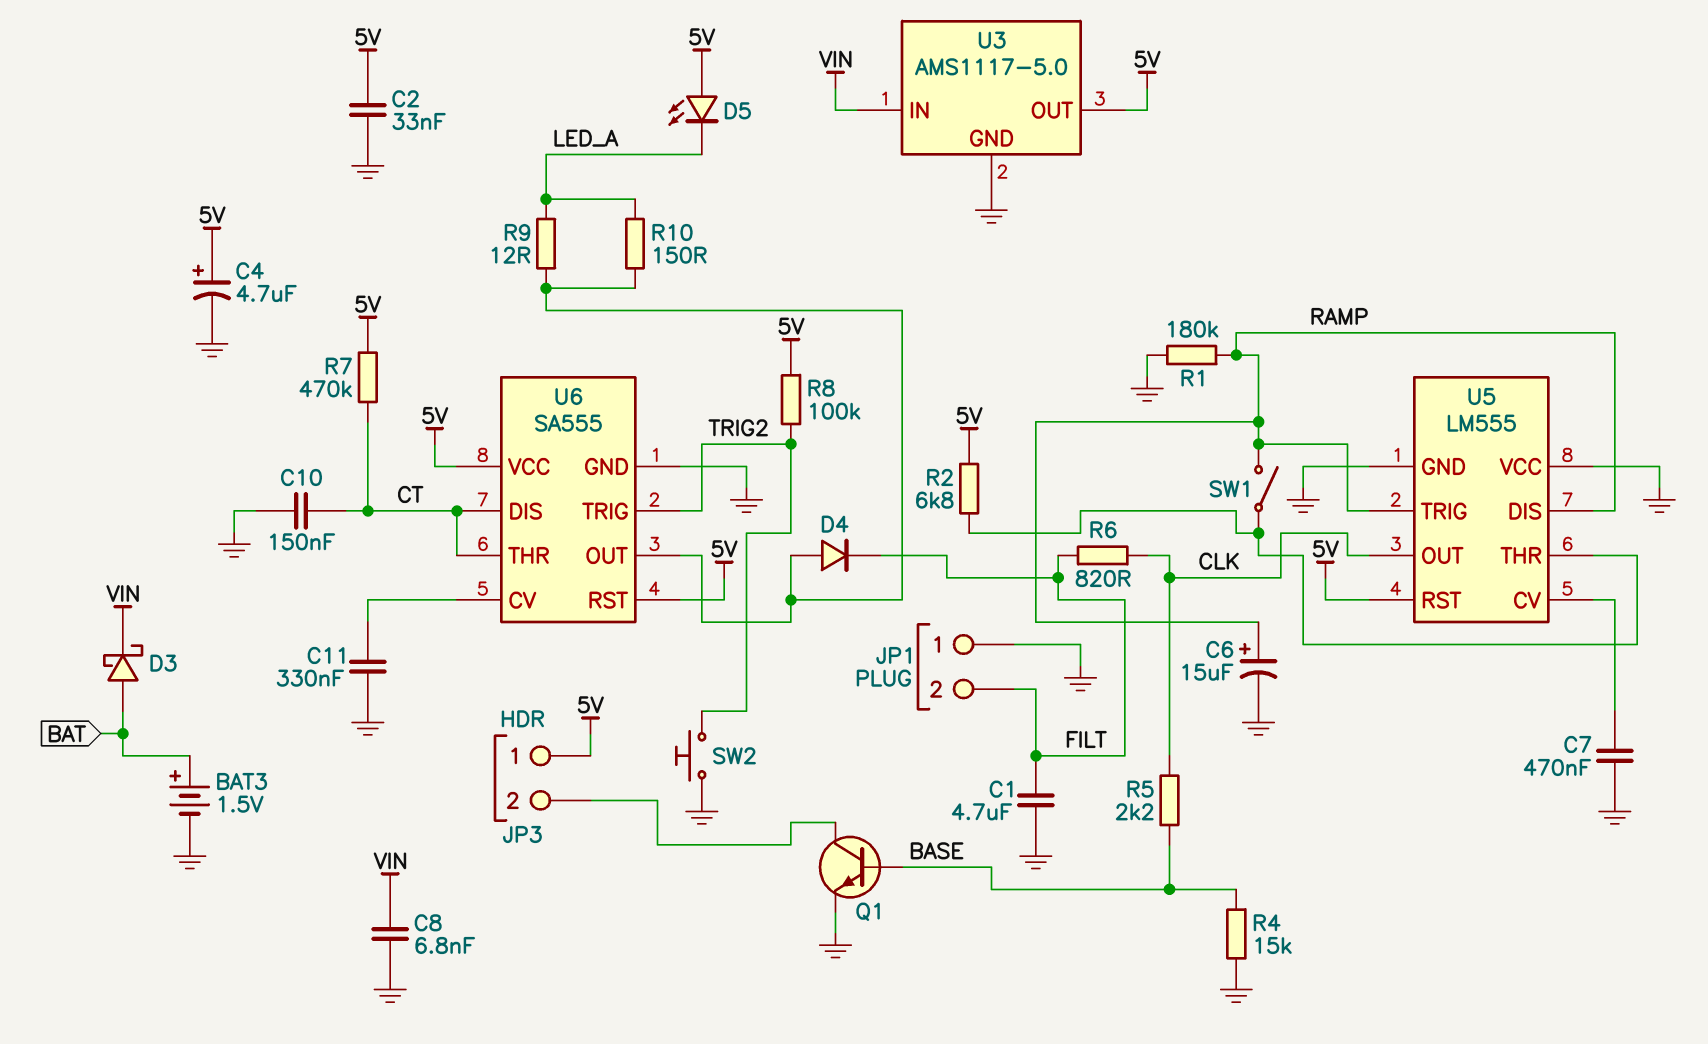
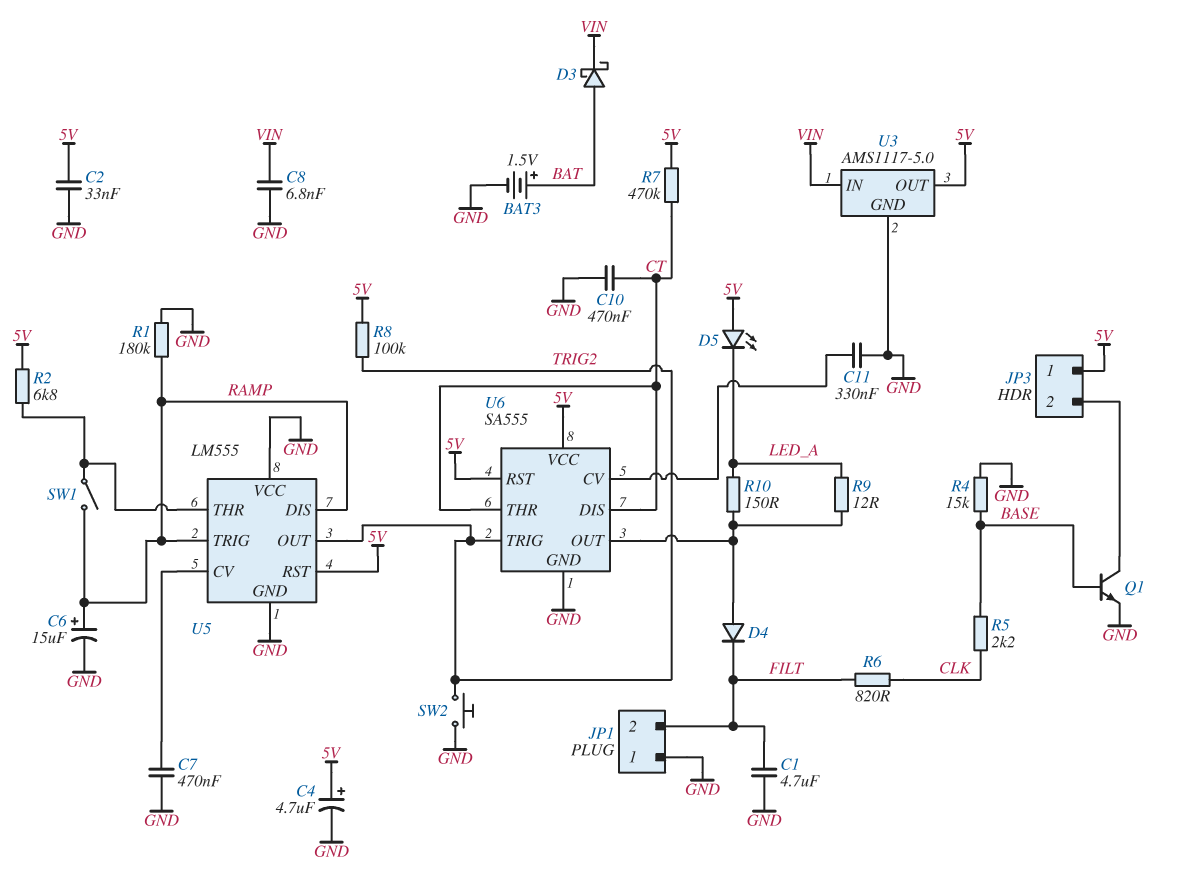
C10: 150nF (CT, GND) -> 470nF (CT, GND)
U5 pin OUT: CLK -> TRIG2

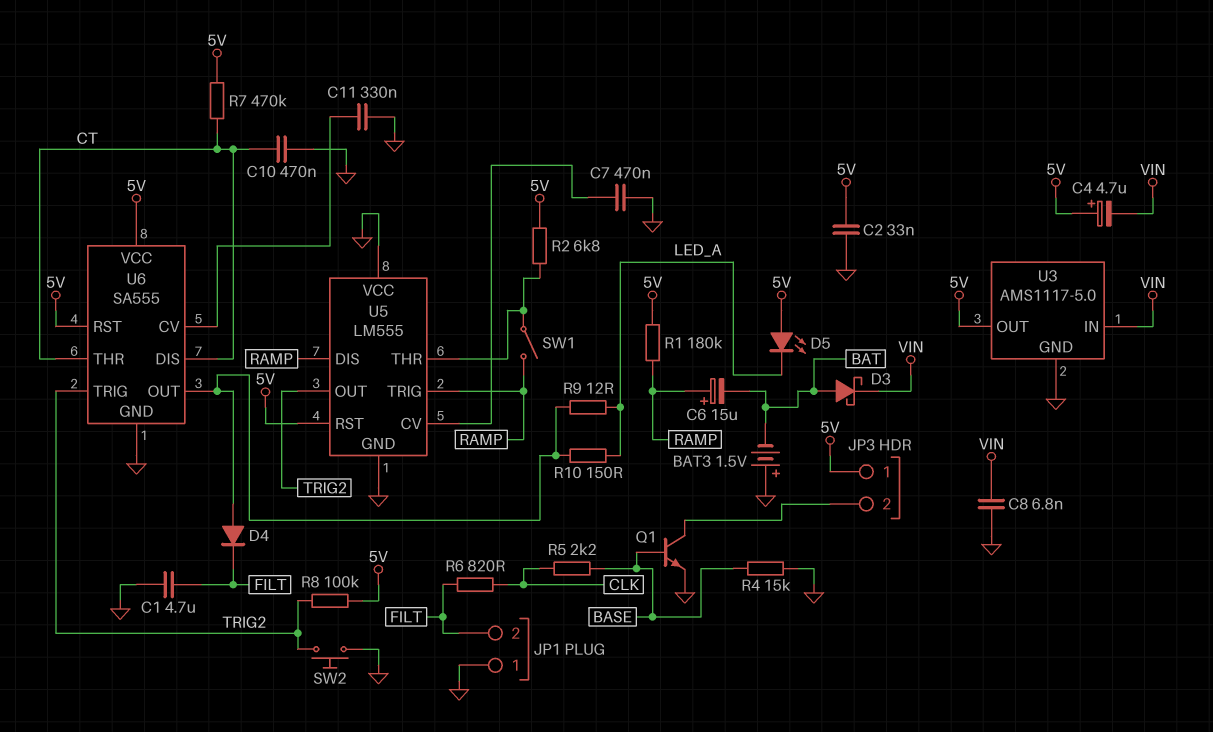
BAT3: 1.5V (plus BAT, minus GND) -> 1.5V (plus GND, minus BAT)
C4: 4.7uF (plus 5V, minus GND) -> 4.7uF (plus 5V, minus VIN)
C6: 15uF (plus RAMP, minus GND) -> 15uF (plus RAMP, minus BAT)
R1: 180k (GND, RAMP) -> 180k (5V, RAMP)

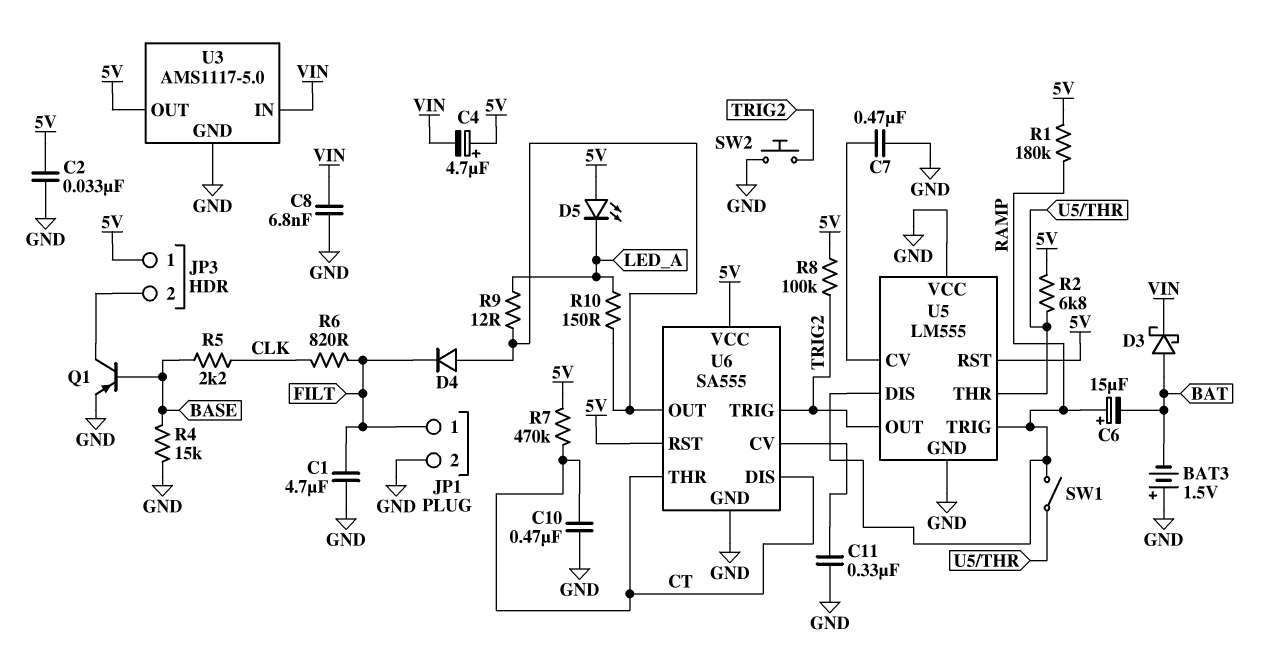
JP1 pin 1: GND -> FILT
JP1 pin 2: FILT -> GND
Q1: NPN (B BASE, C JP3/2, E GND) -> PNP (B BASE, C JP3/2, E GND)

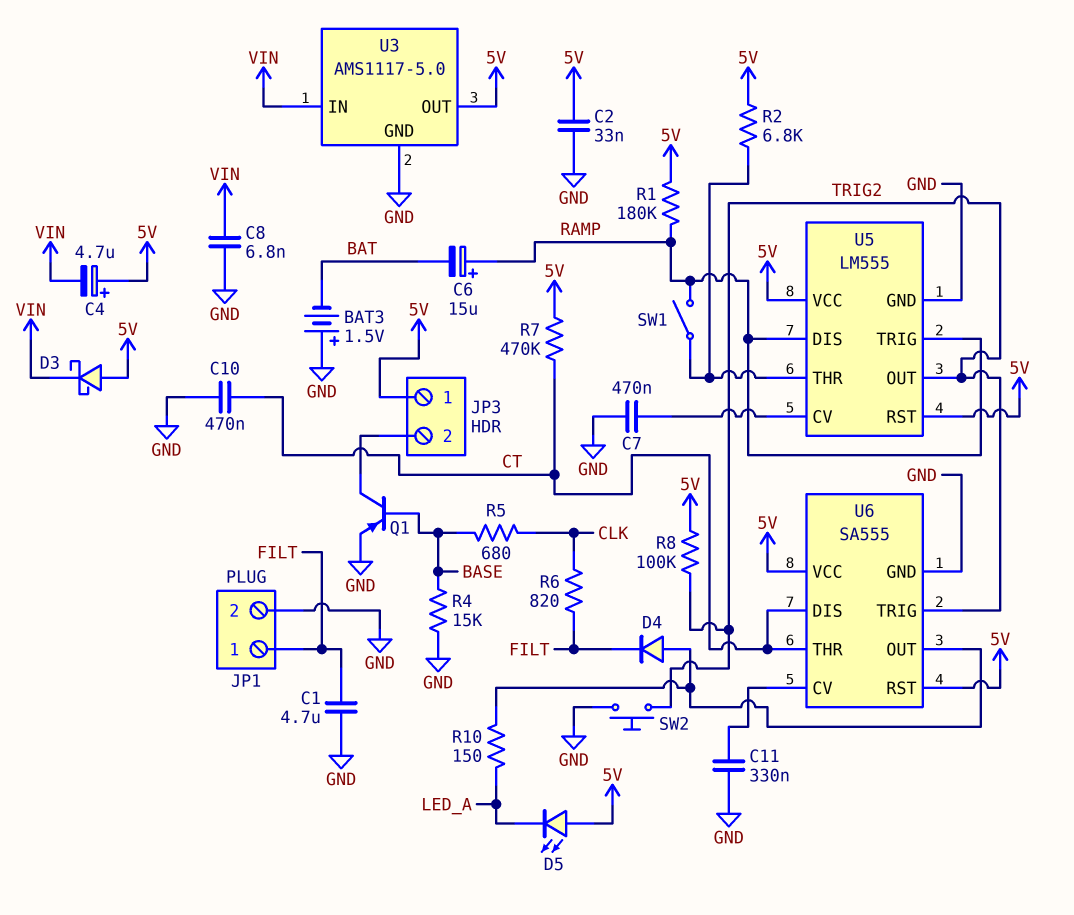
D3: schottky (A BAT, K VIN) -> schottky (A 5V, K VIN)
R5: 2.2k (BASE, CLK) -> 680 (BASE, CLK)
R9: 12 (LED_A, U6/OUT) -> none
U5 pin VCC: GND -> 5V

